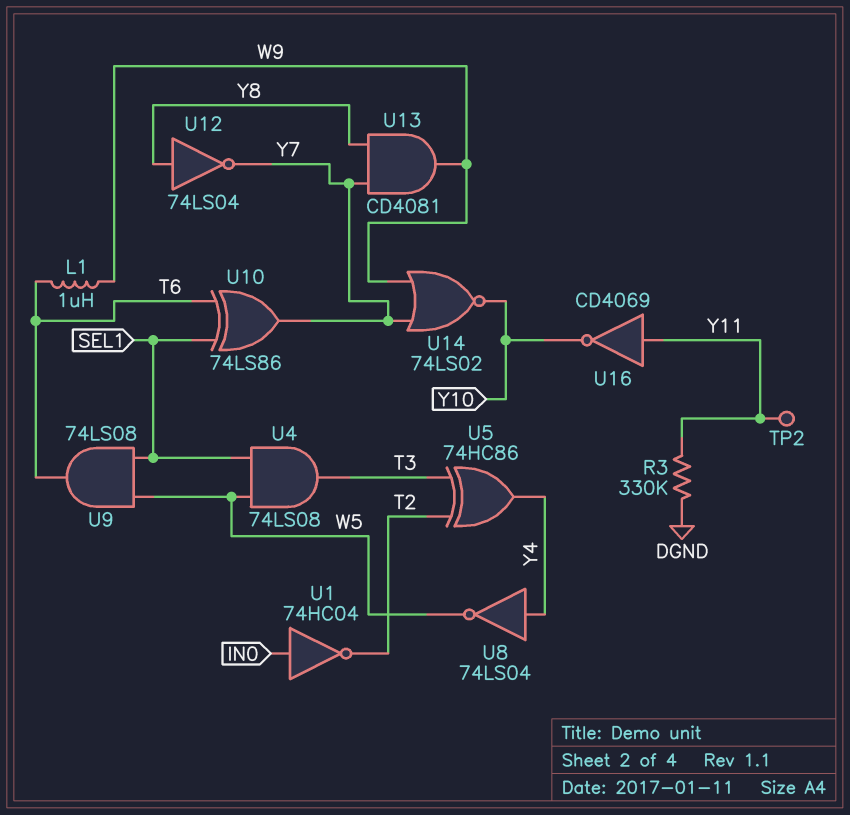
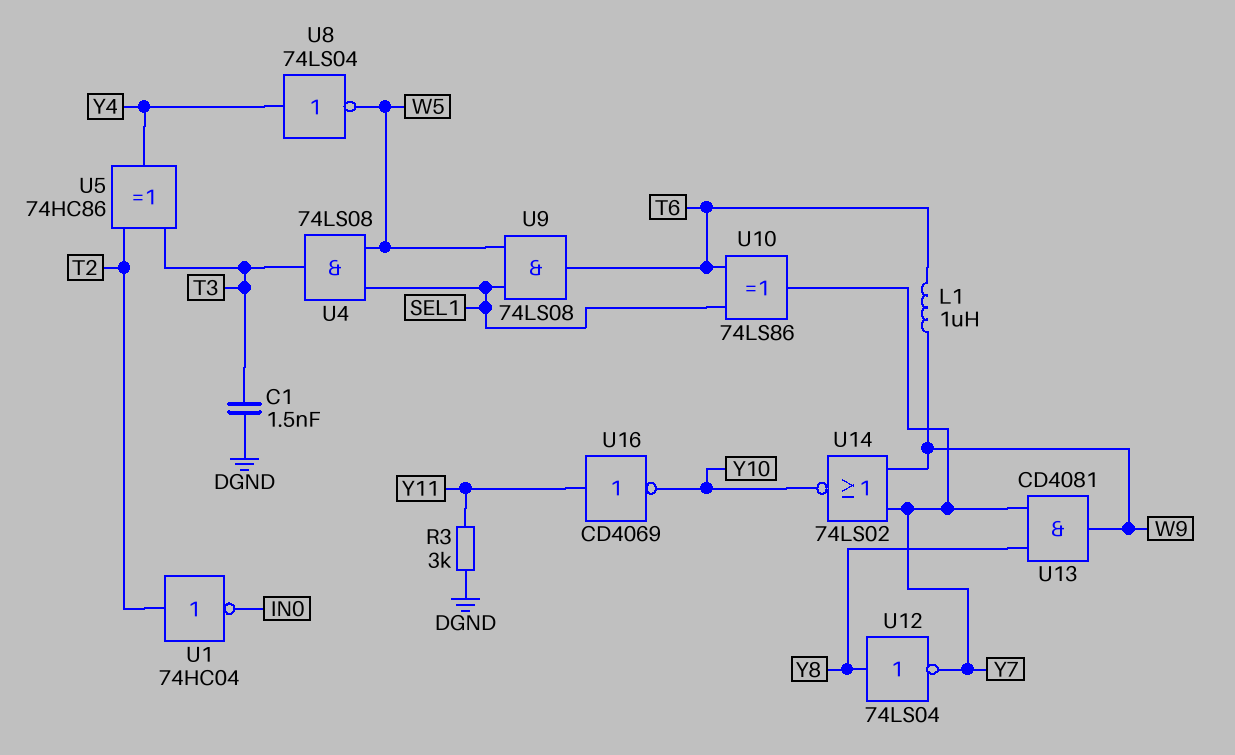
C1: none -> 1.5nF (DGND, T3)
R3: 330k (DGND, Y11) -> 3k (DGND, Y11)
TP2: test point (Y11) -> none
U1: NOT 74HC04 (in IN0, out T2) -> NOT 74HC04 (in T2, out IN0)

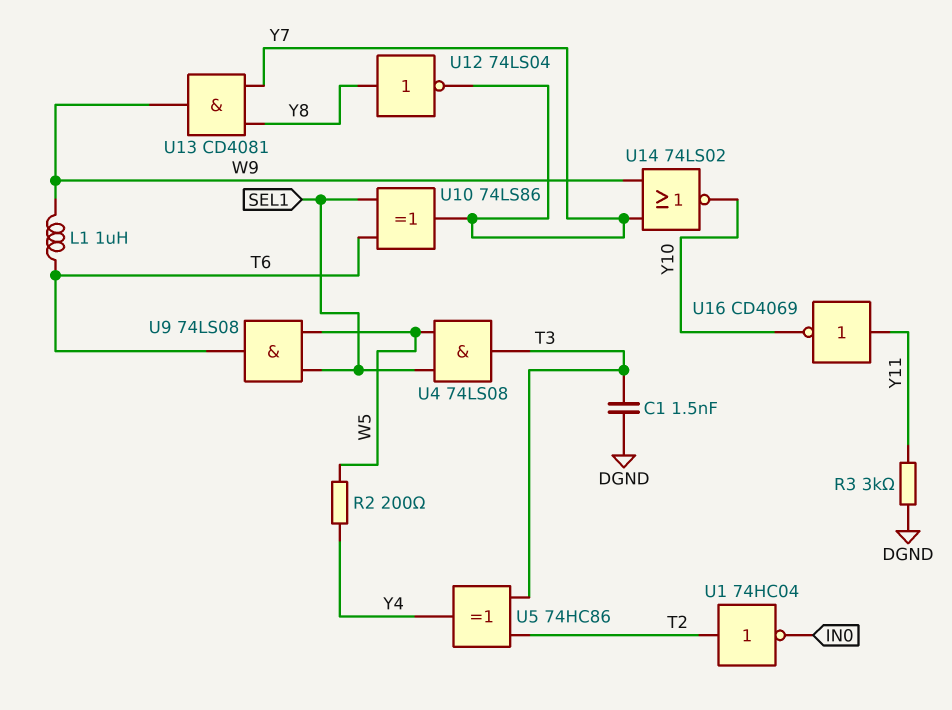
R2: none -> 200 (W5, Y4)
U8: NOT 74LS04 (in Y4, out W5) -> none

